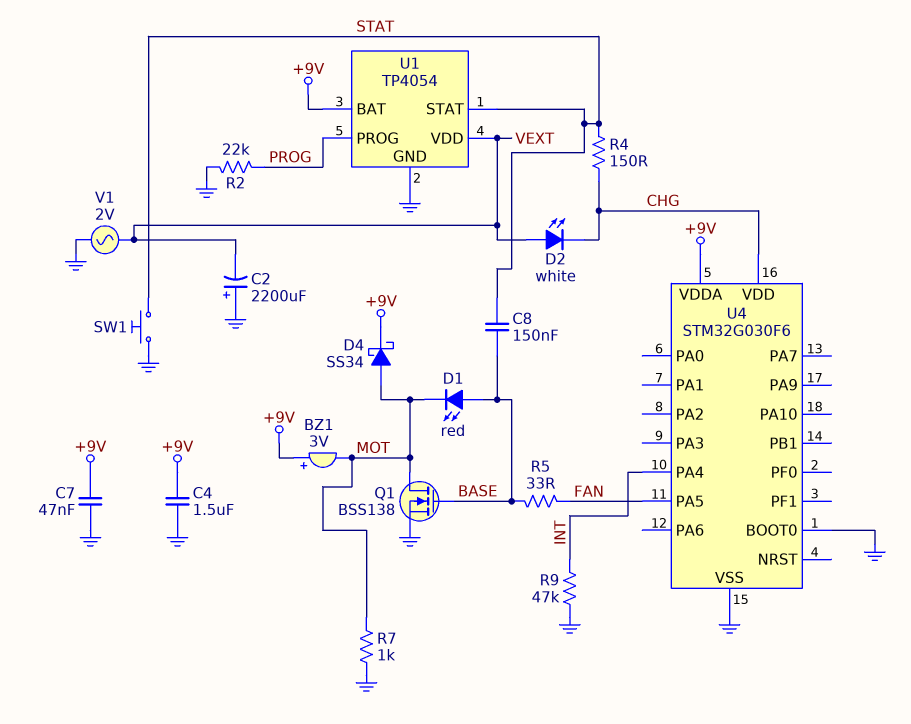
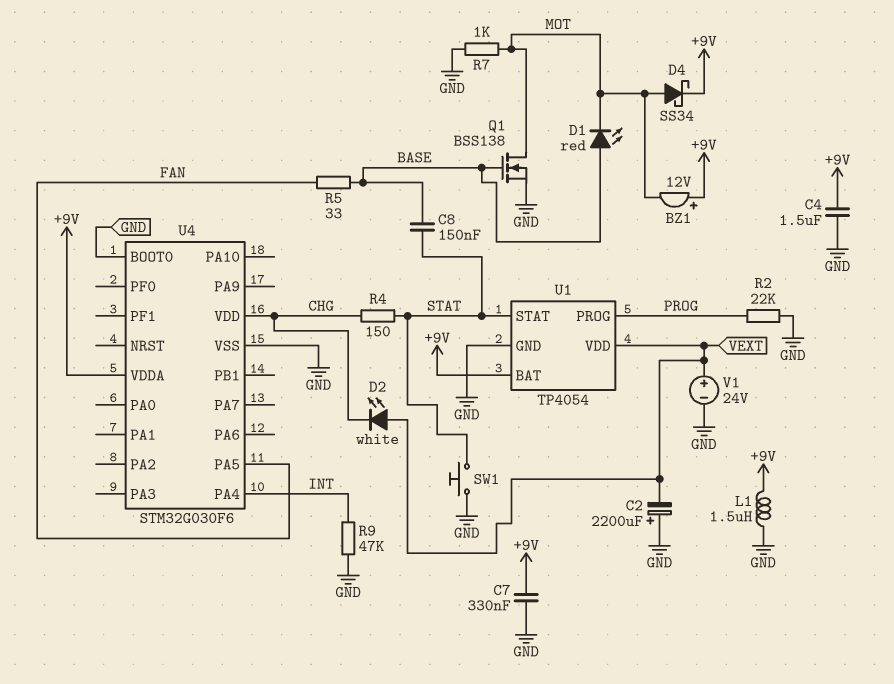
BZ1: buzzer 3V (plus +9V, minus MOT) -> buzzer 12V (plus +9V, minus MOT)
C7: 47nF (+9V, GND) -> 330nF (+9V, GND)
L1: none -> 1.5uH (+9V, GND)
V1: AC 2V (GND, VEXT) -> 24V (plus VEXT, minus GND)

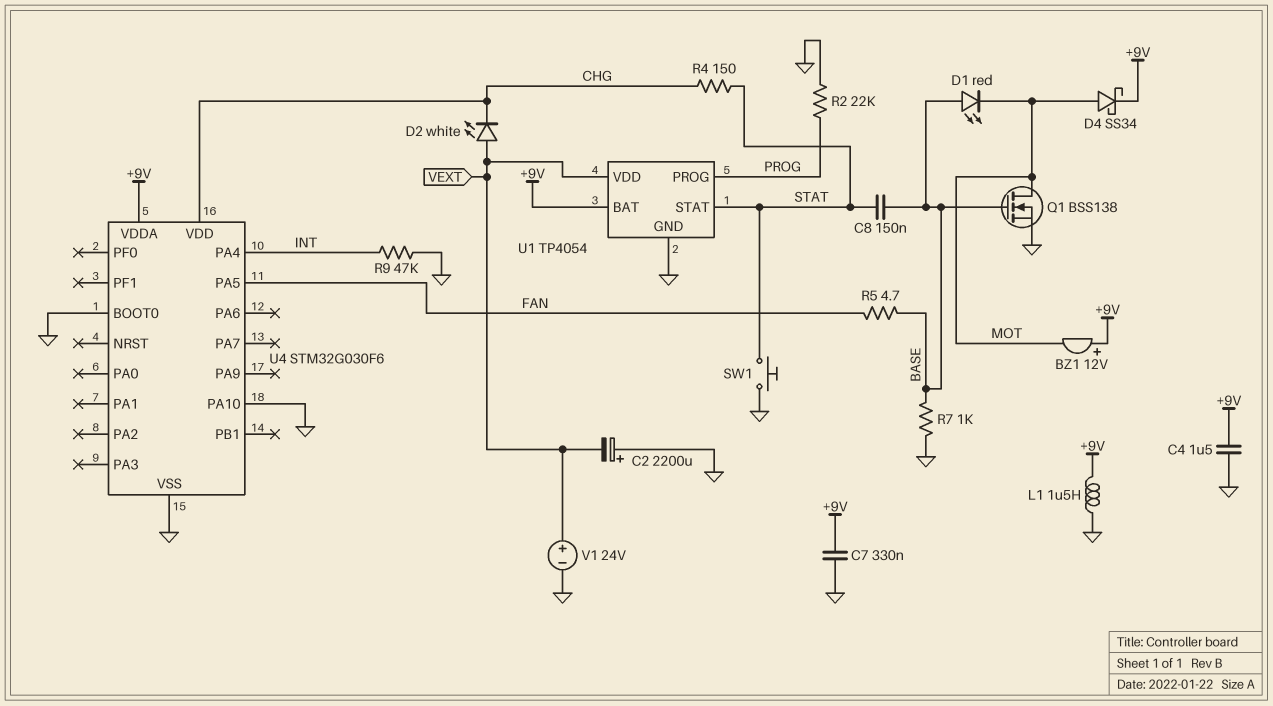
R5: 33 (BASE, FAN) -> 4.7 (BASE, FAN)
R7: 1k (GND, MOT) -> 1k (BASE, GND)
U4 pin PA10: none -> GND

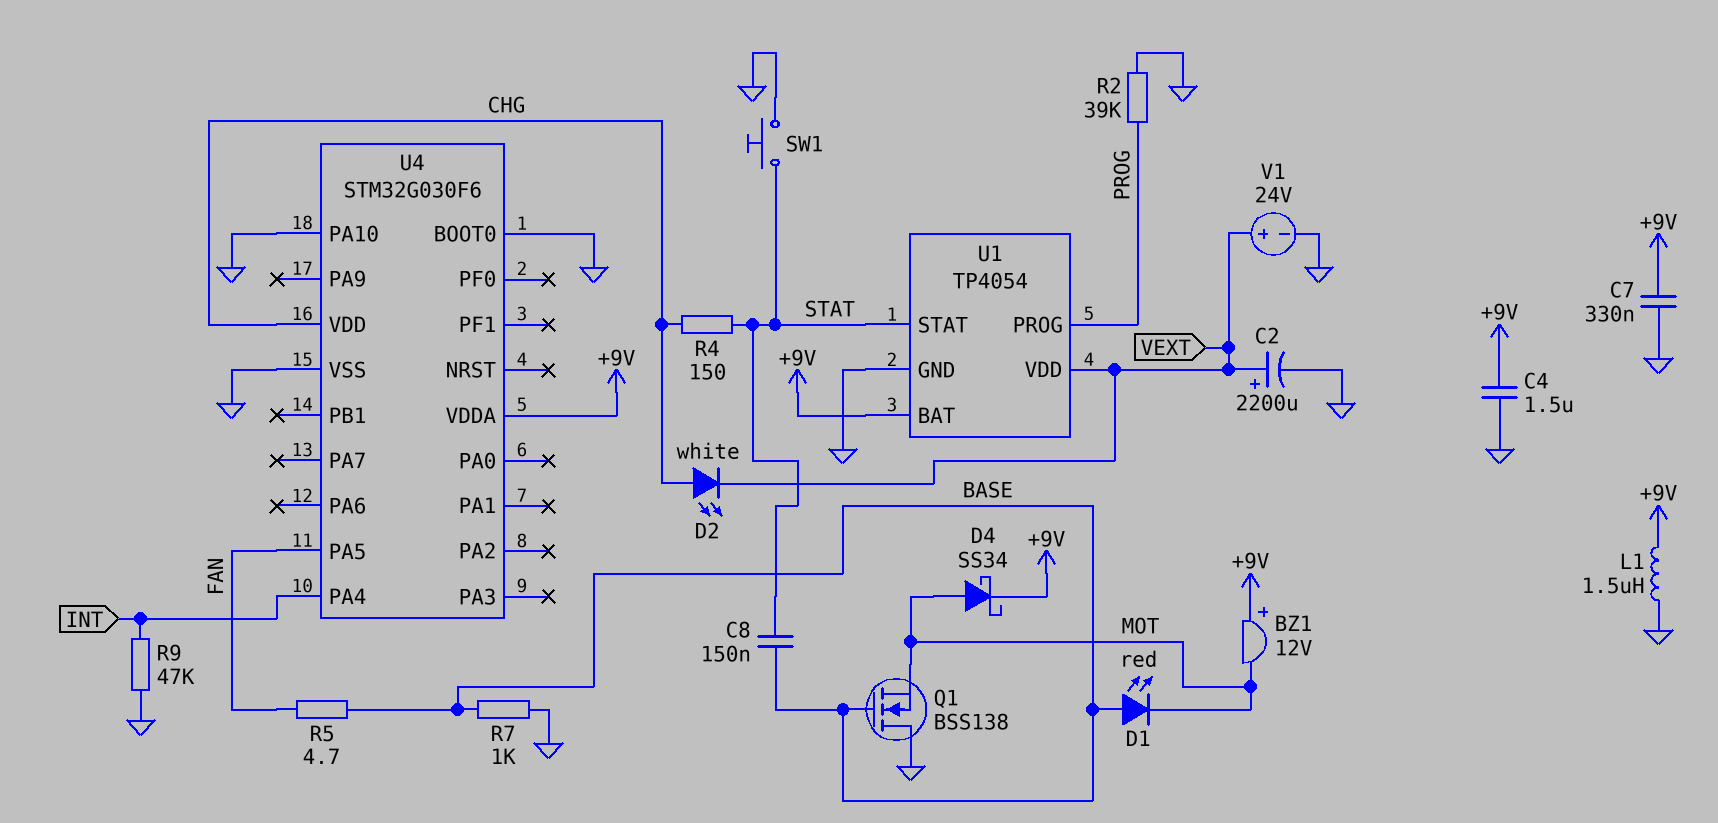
C2: 2200uF (plus GND, minus VEXT) -> 2200uF (plus VEXT, minus GND)
D2: LED white (A VEXT, K CHG) -> LED white (A CHG, K VEXT)
Q1: NMOS BSS138 (G BASE, D MOT, S GND) -> NMOS BSS138 (G BASE, D GND, S MOT)
R2: 22k (GND, PROG) -> 39k (GND, PROG)

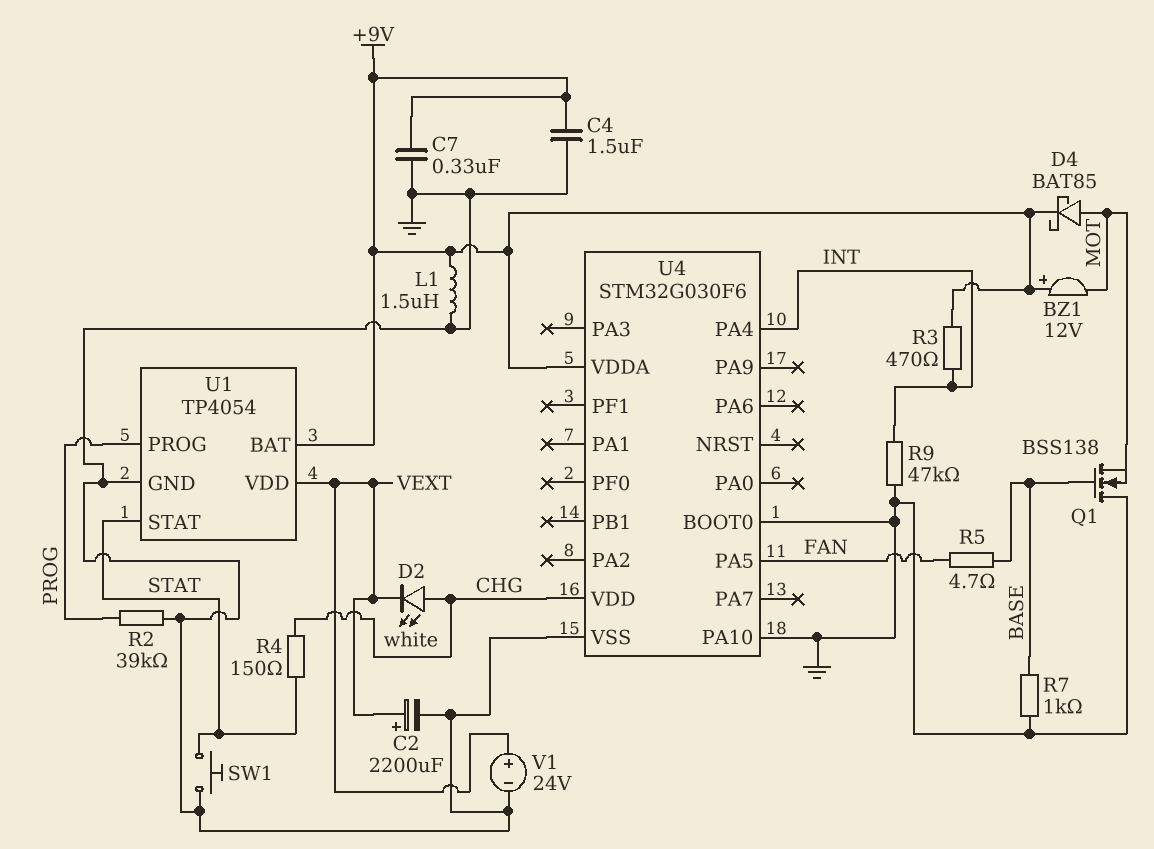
C8: 150nF (BASE, STAT) -> none
D1: LED red (A BASE, K MOT) -> none
D4: schottky SS34 (A MOT, K +9V) -> schottky BAT85 (A MOT, K +9V)
R3: none -> 470 (+9V, INT)

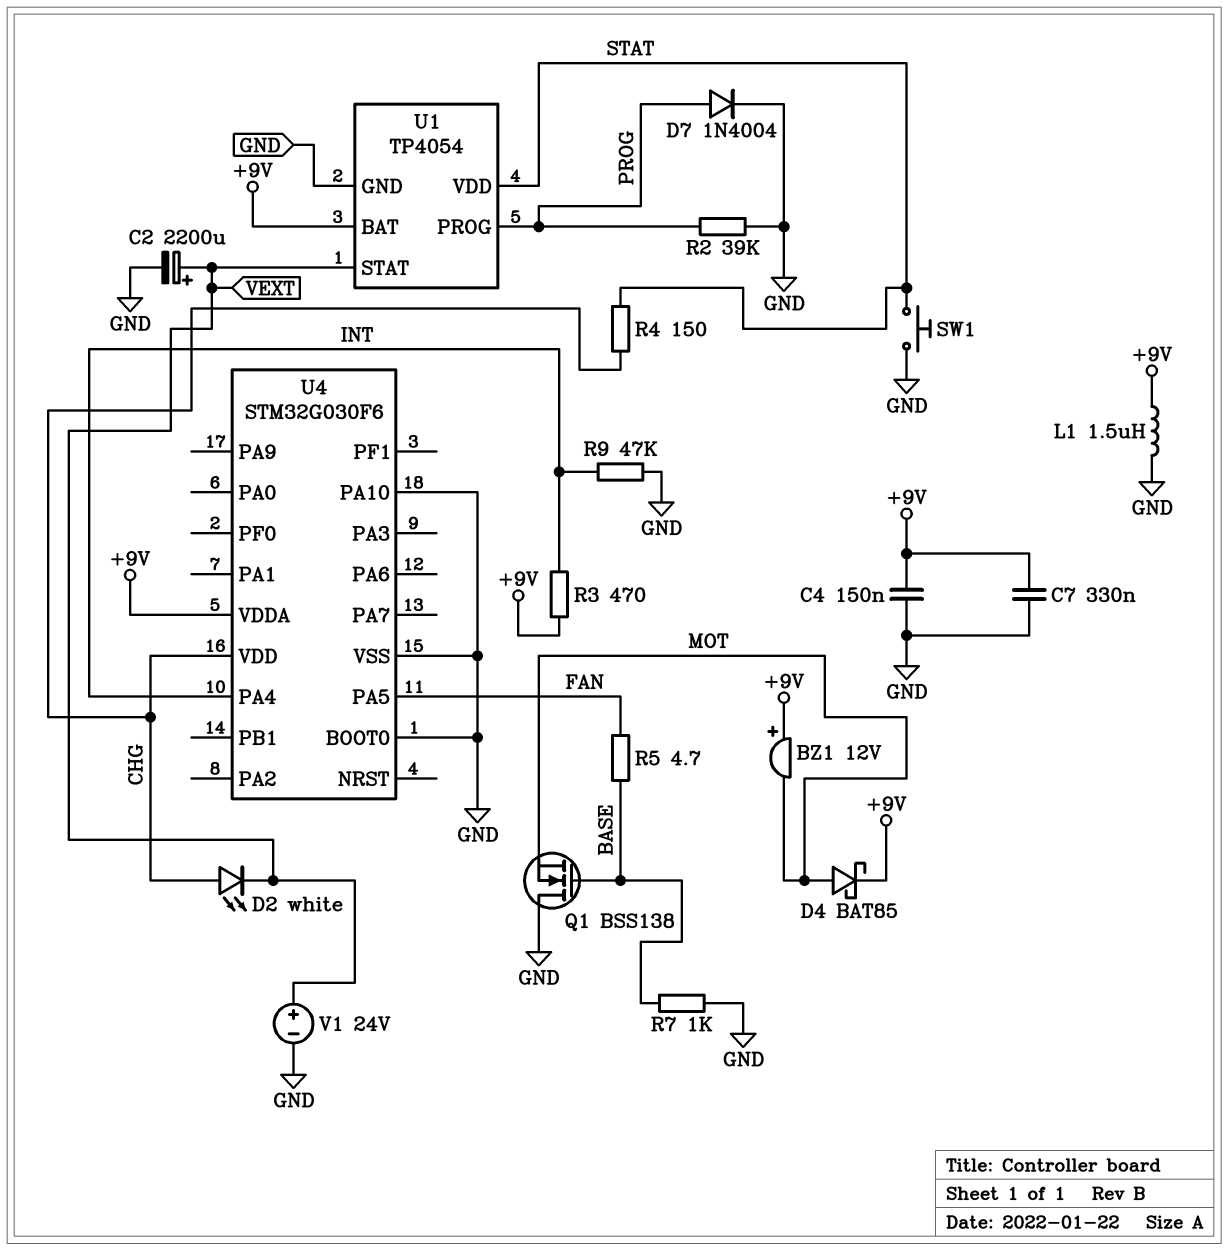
C4: 1.5uF (+9V, GND) -> 150nF (+9V, GND)
D7: none -> diode 1N4004 (A PROG, K GND)
U1 pin STAT: STAT -> VEXT
U1 pin VDD: VEXT -> STAT

